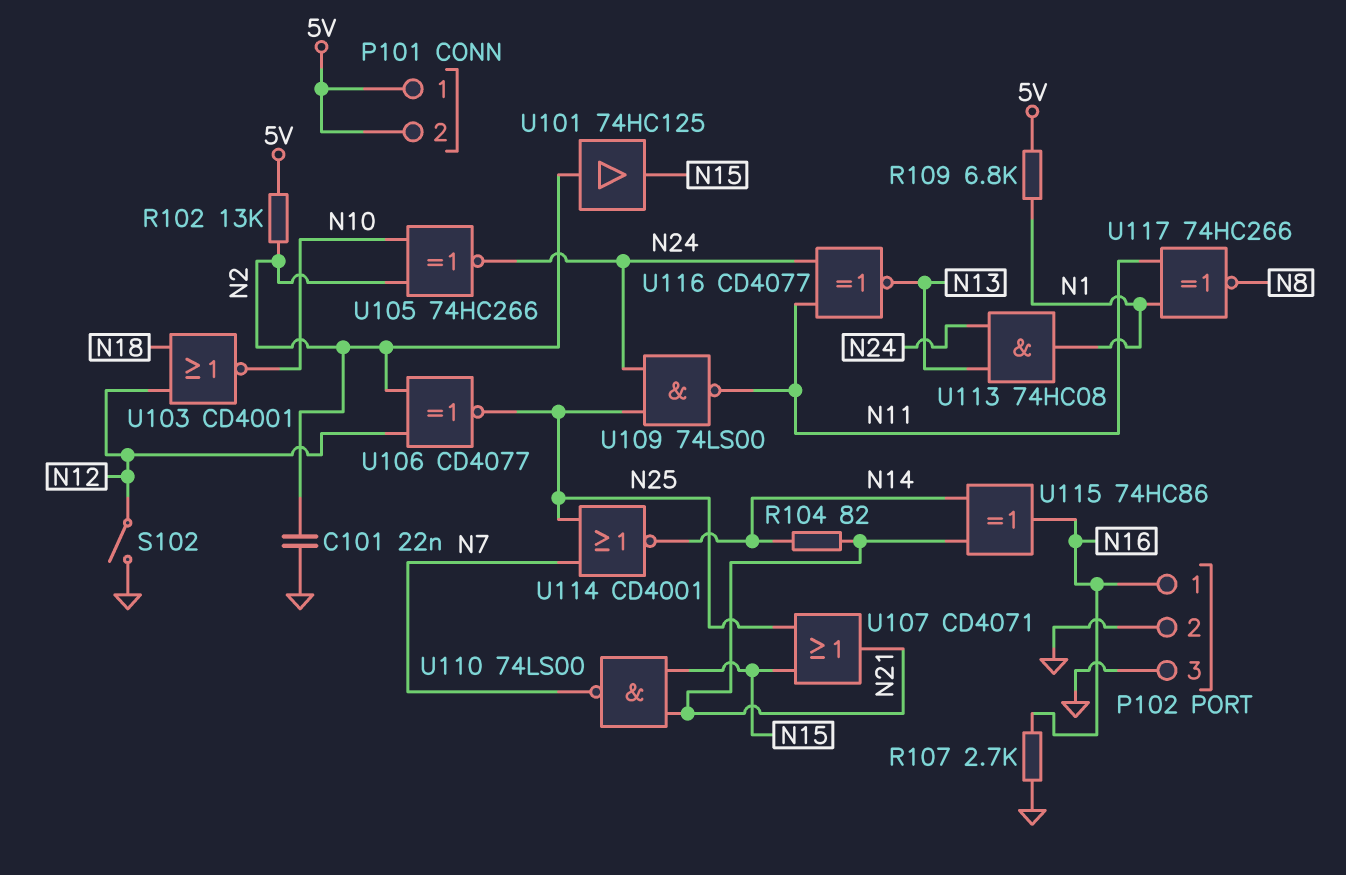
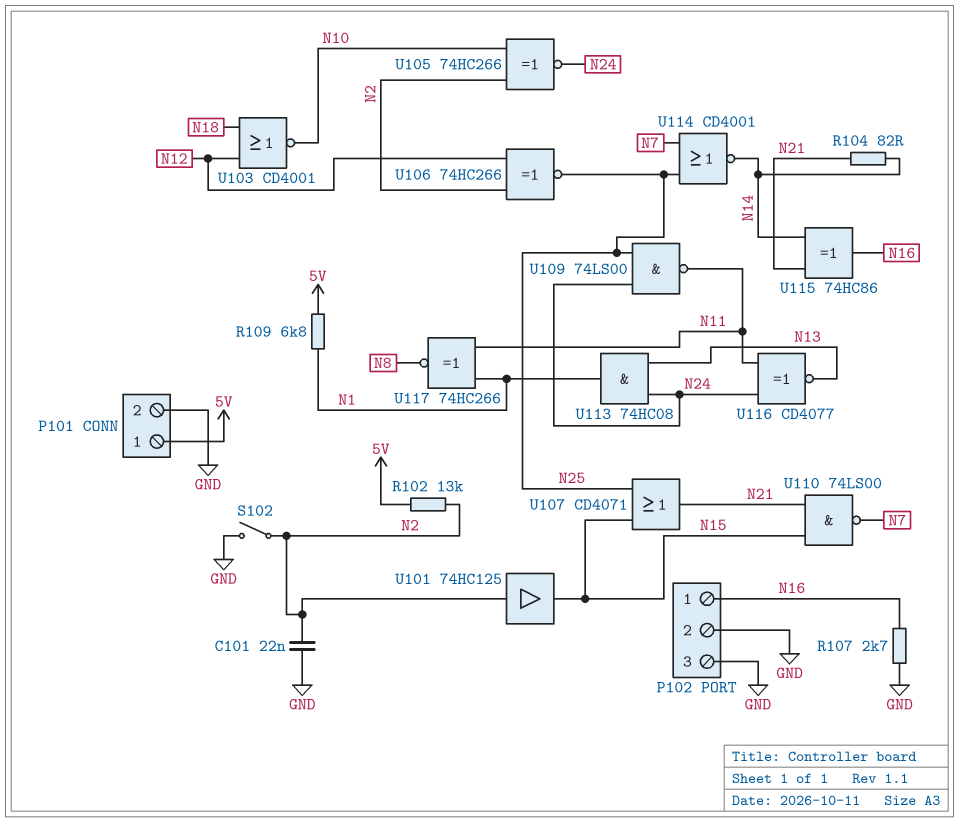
P101 pin 2: 5V -> GND
S102: switch (GND, N12) -> switch (GND, N2)
U106: XNOR CD4077 (in N2, in N12, out N25) -> XNOR 74HC266 (in N2, in N12, out N25)

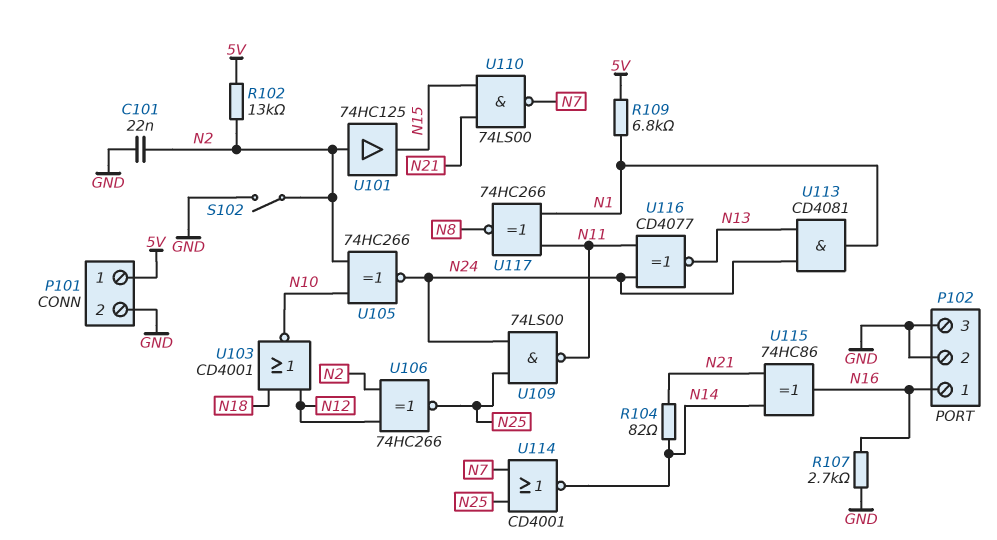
U107: OR CD4071 (in N15, in N25, out N21) -> none
U113: AND 74HC08 (in N13, in N24, out N1) -> AND CD4081 (in N13, in N24, out N1)

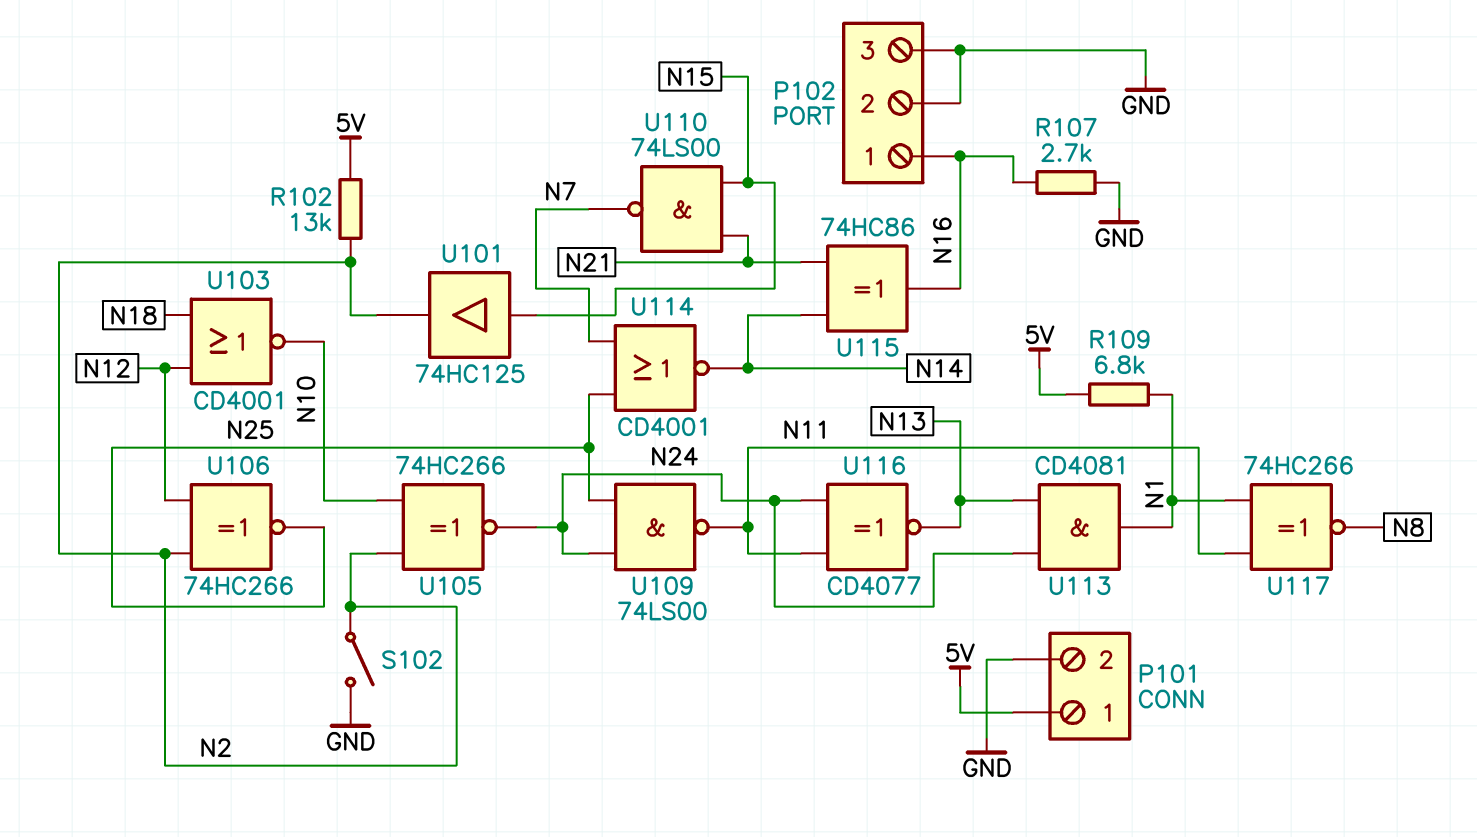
C101: 22nF (GND, N2) -> none
R104: 82 (N14, N21) -> none
U101: buffer 74HC125 (in N2, out N15) -> buffer 74HC125 (in N15, out N2)

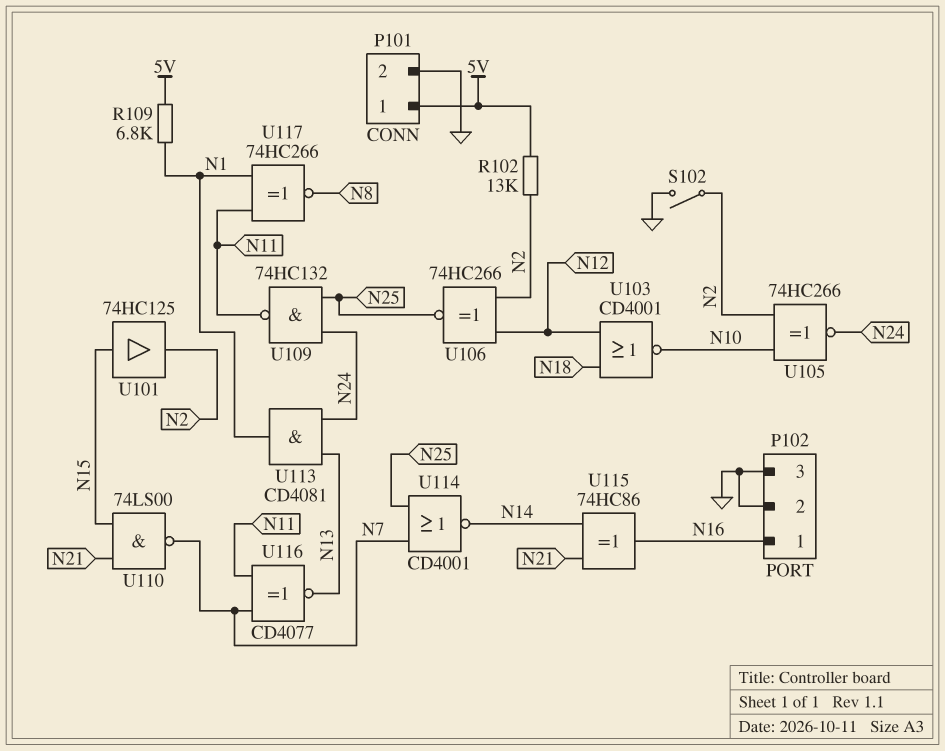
R107: 2.7k (GND, N16) -> none
U109: NAND 74LS00 (in N24, in N25, out N11) -> NAND 74HC132 (in N24, in N25, out N11)
U116: XNOR CD4077 (in N11, in N24, out N13) -> XNOR CD4077 (in N7, in N11, out N13)

